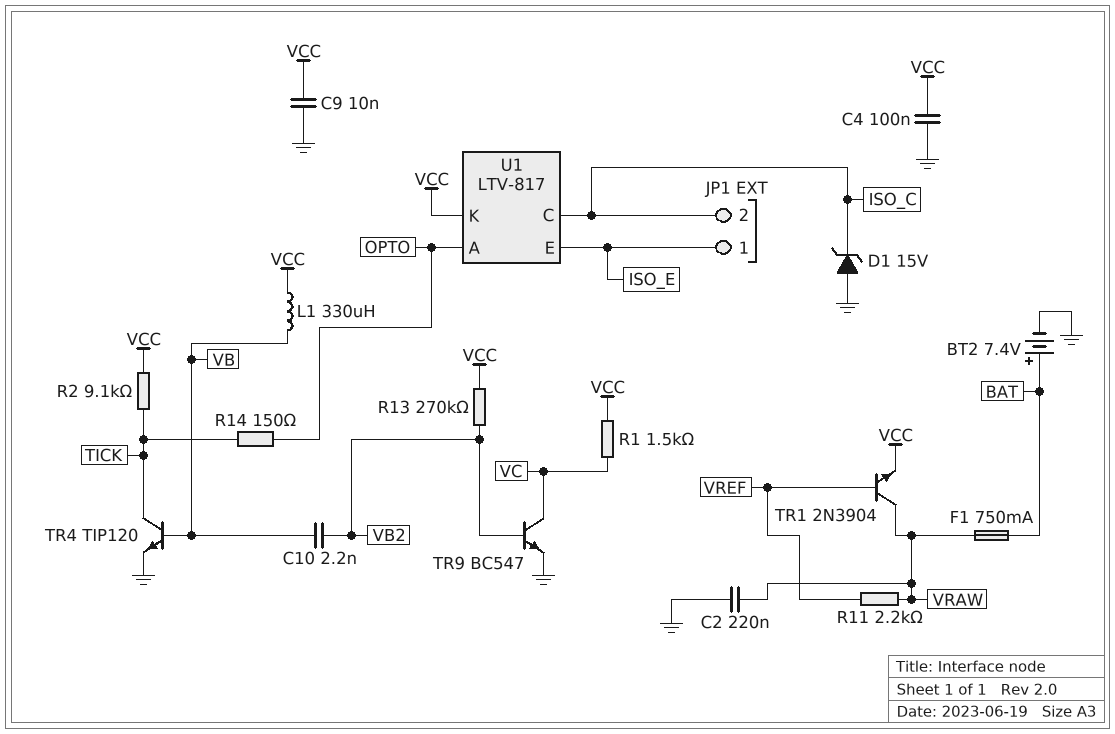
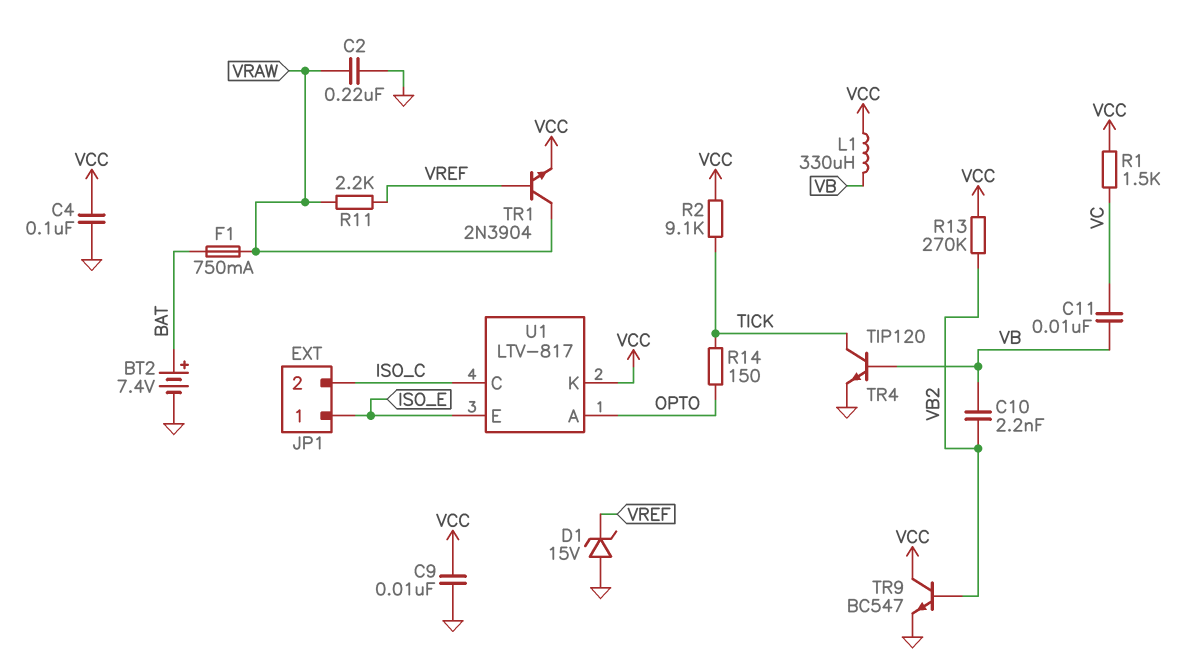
C11: none -> 10nF (VB, VC)
D1: zener 15V (A GND, K ISO_C) -> zener 15V (A GND, K VREF)
TR9: NPN BC547 (B VB2, C VC, E GND) -> NPN BC547 (B VB2, C VCC, E GND)

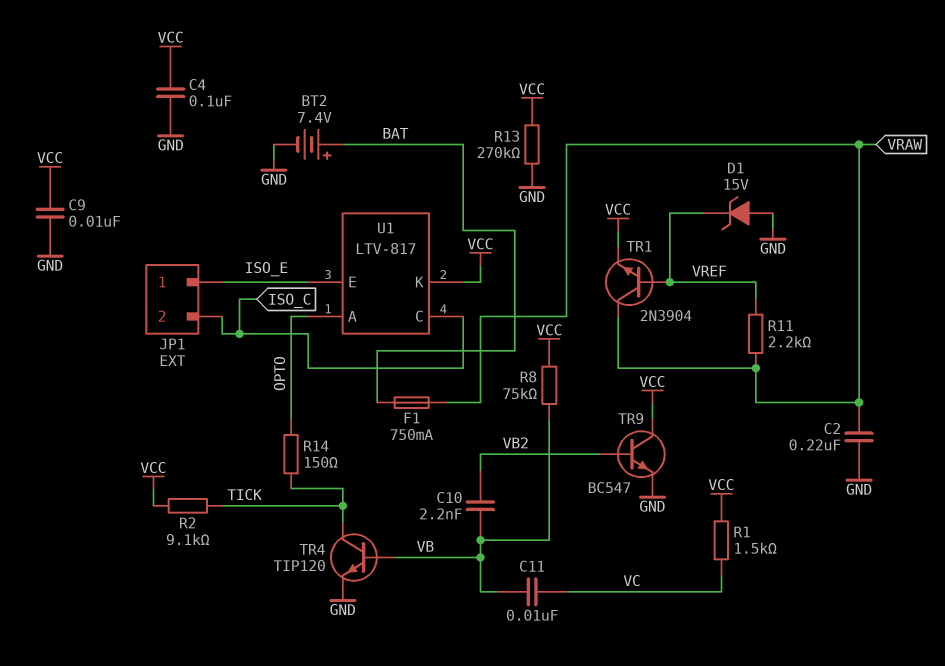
L1: 330uH (VB, VCC) -> none
R8: none -> 75k (VB, VCC)
R13: 270k (VB2, VCC) -> 270k (GND, VCC)

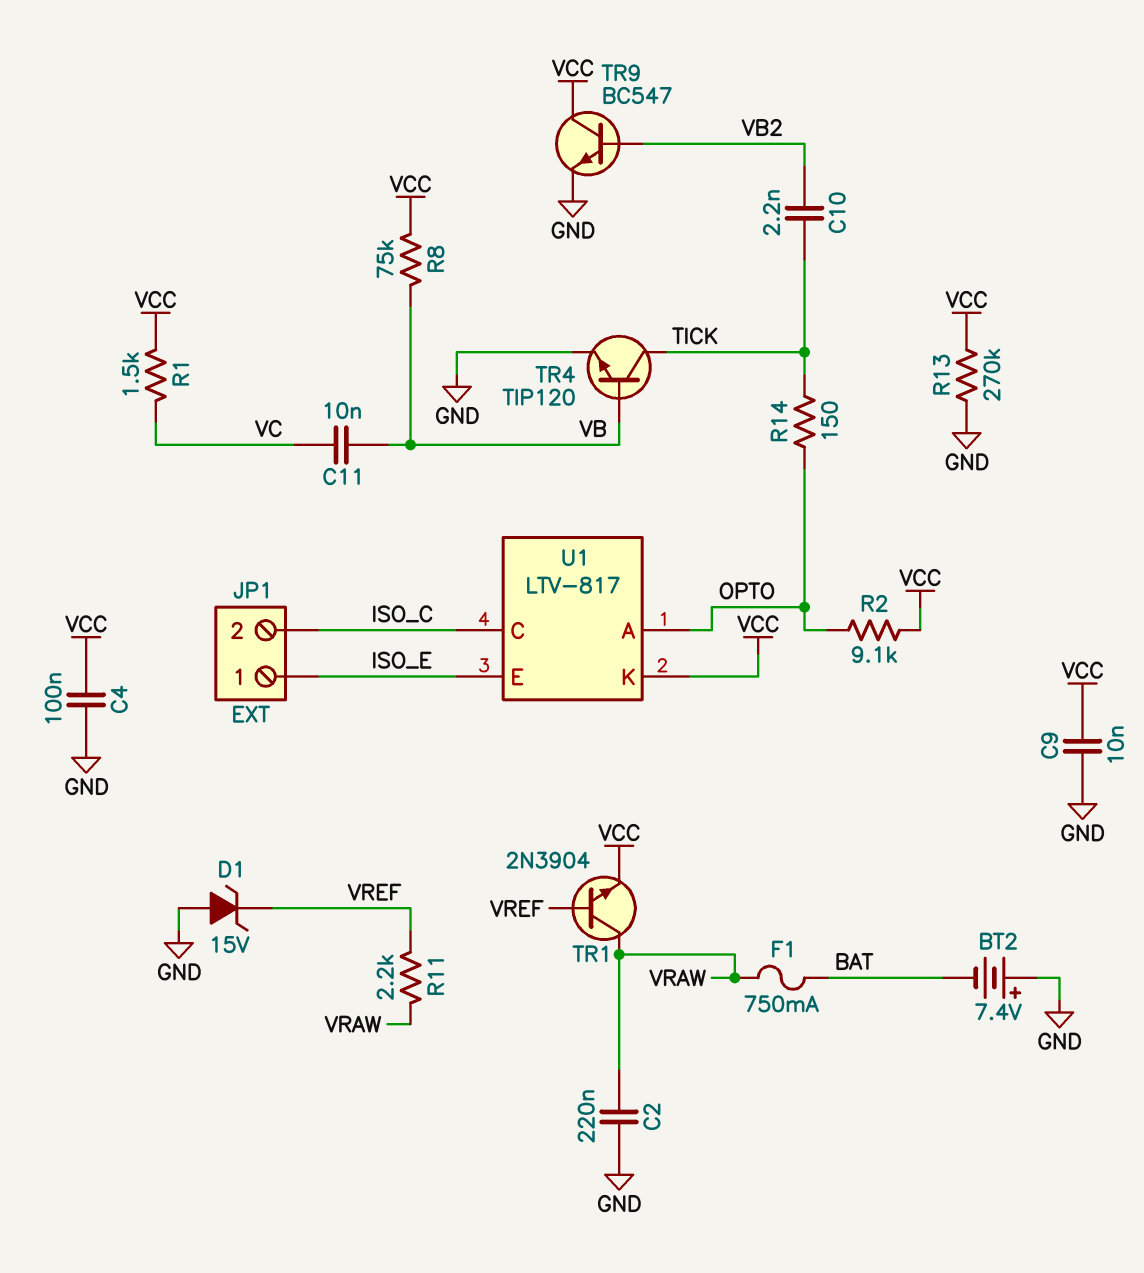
BT2: 7.4V (plus BAT, minus GND) -> 7.4V (plus GND, minus BAT)
C10: 2.2nF (VB, VB2) -> 2.2nF (TICK, VB2)
R2: 9.1k (TICK, VCC) -> 9.1k (OPTO, VCC)

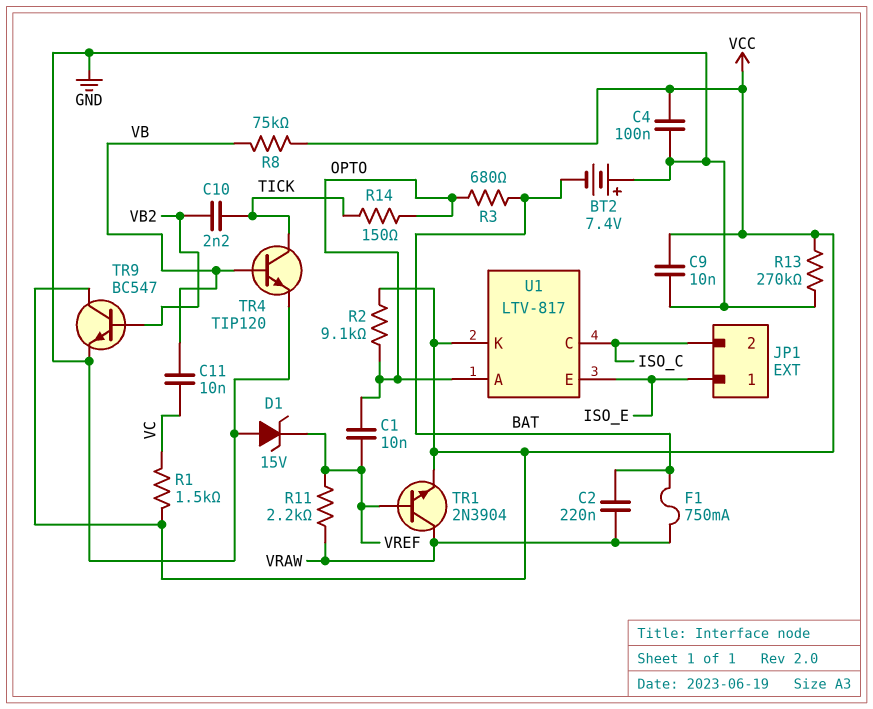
C1: none -> 10nF (OPTO, VREF)
C2: 220nF (GND, VRAW) -> 220nF (BAT, VRAW)
R3: none -> 680 (BAT, OPTO)

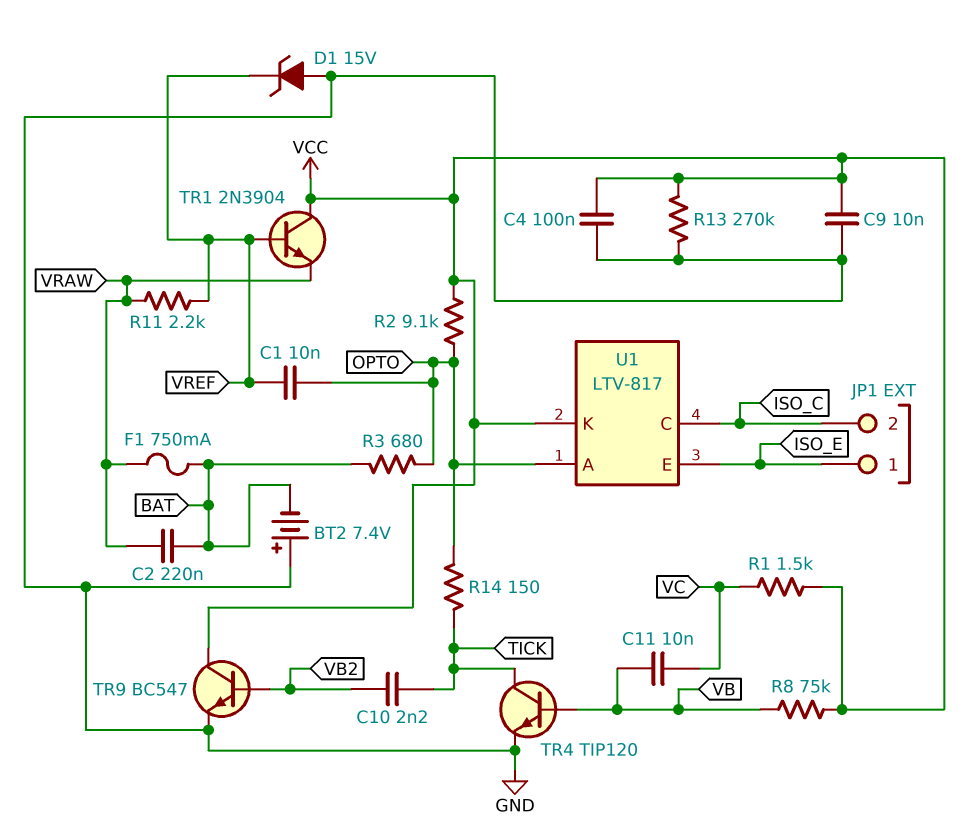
TR1: NPN 2N3904 (B VREF, C VRAW, E VCC) -> NPN 2N3904 (B VREF, C VCC, E VRAW)

